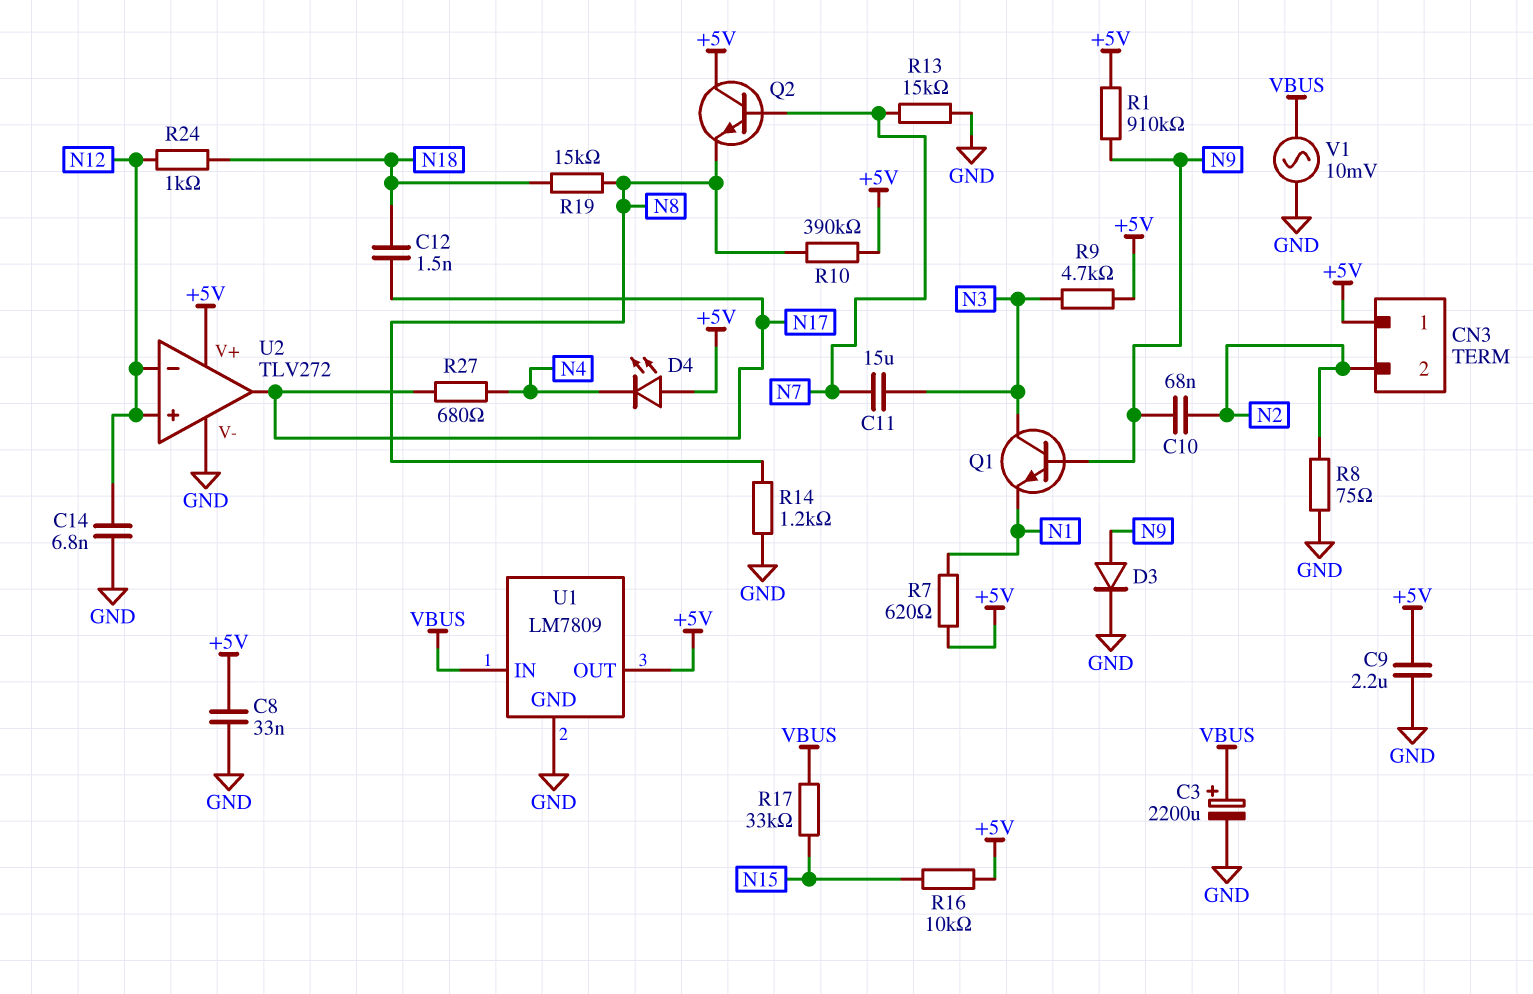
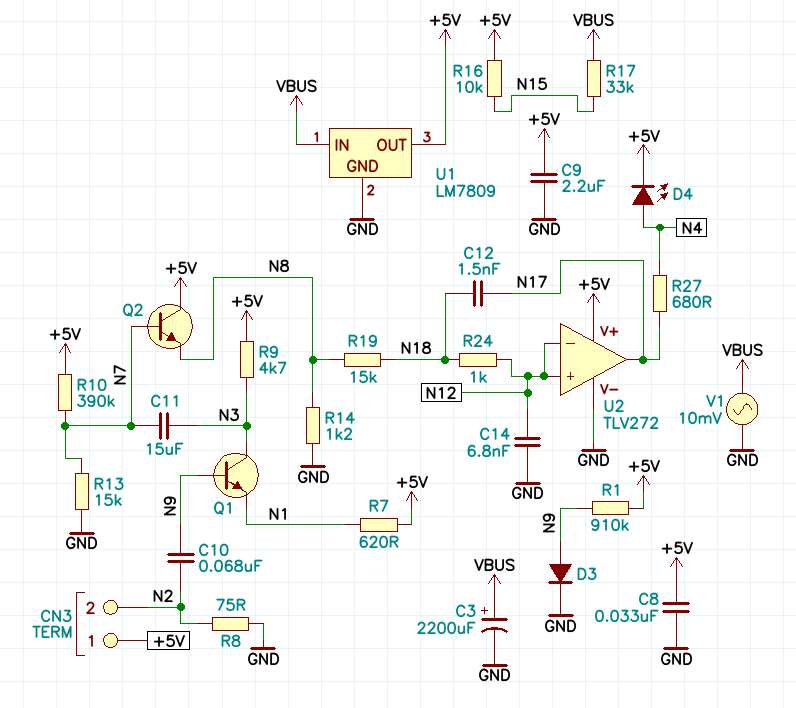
D4: LED (A +5V, K N4) -> LED (A N4, K +5V)
R10: 390k (+5V, N8) -> 390k (+5V, N7)

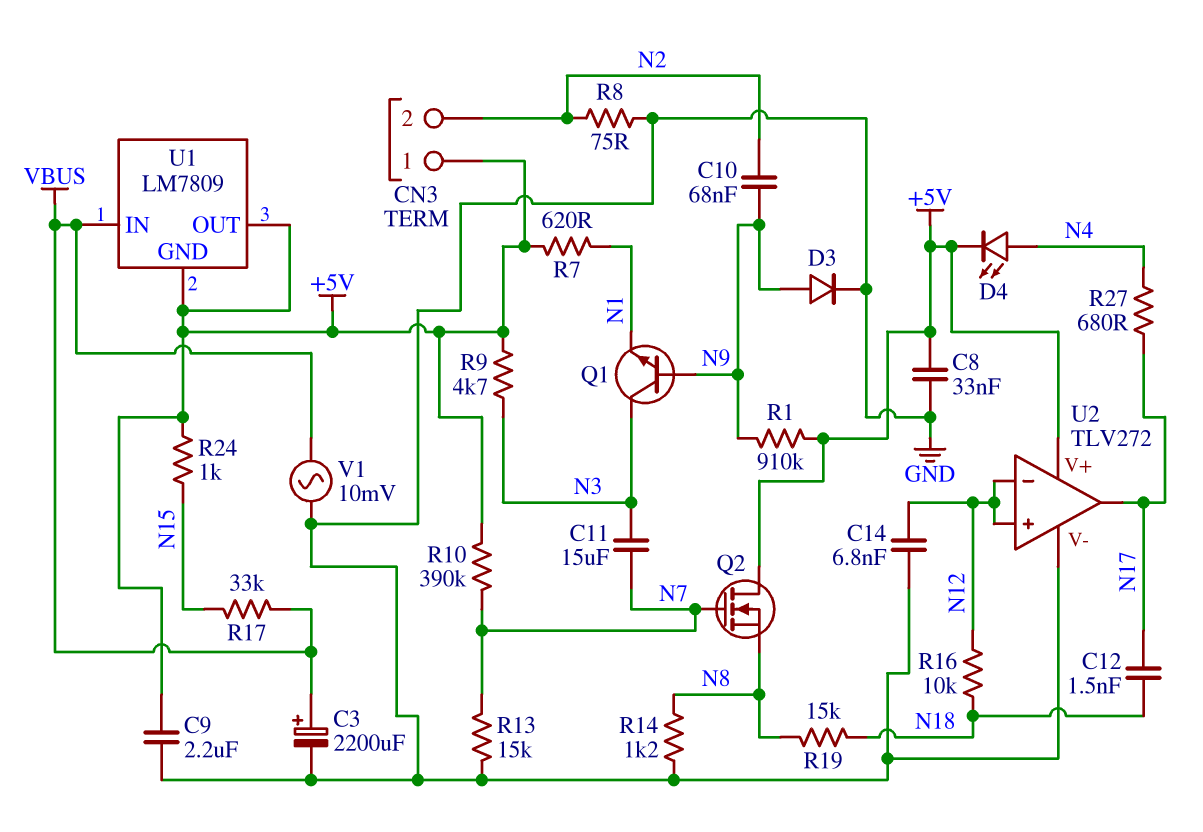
Q2: NPN (B N7, C +5V, E N8) -> NMOS (G N7, D +5V, S N8)
R16: 10k (+5V, N15) -> 10k (N12, N18)
R24: 1k (N12, N18) -> 1k (+5V, N15)
U1 pin GND: GND -> +5V

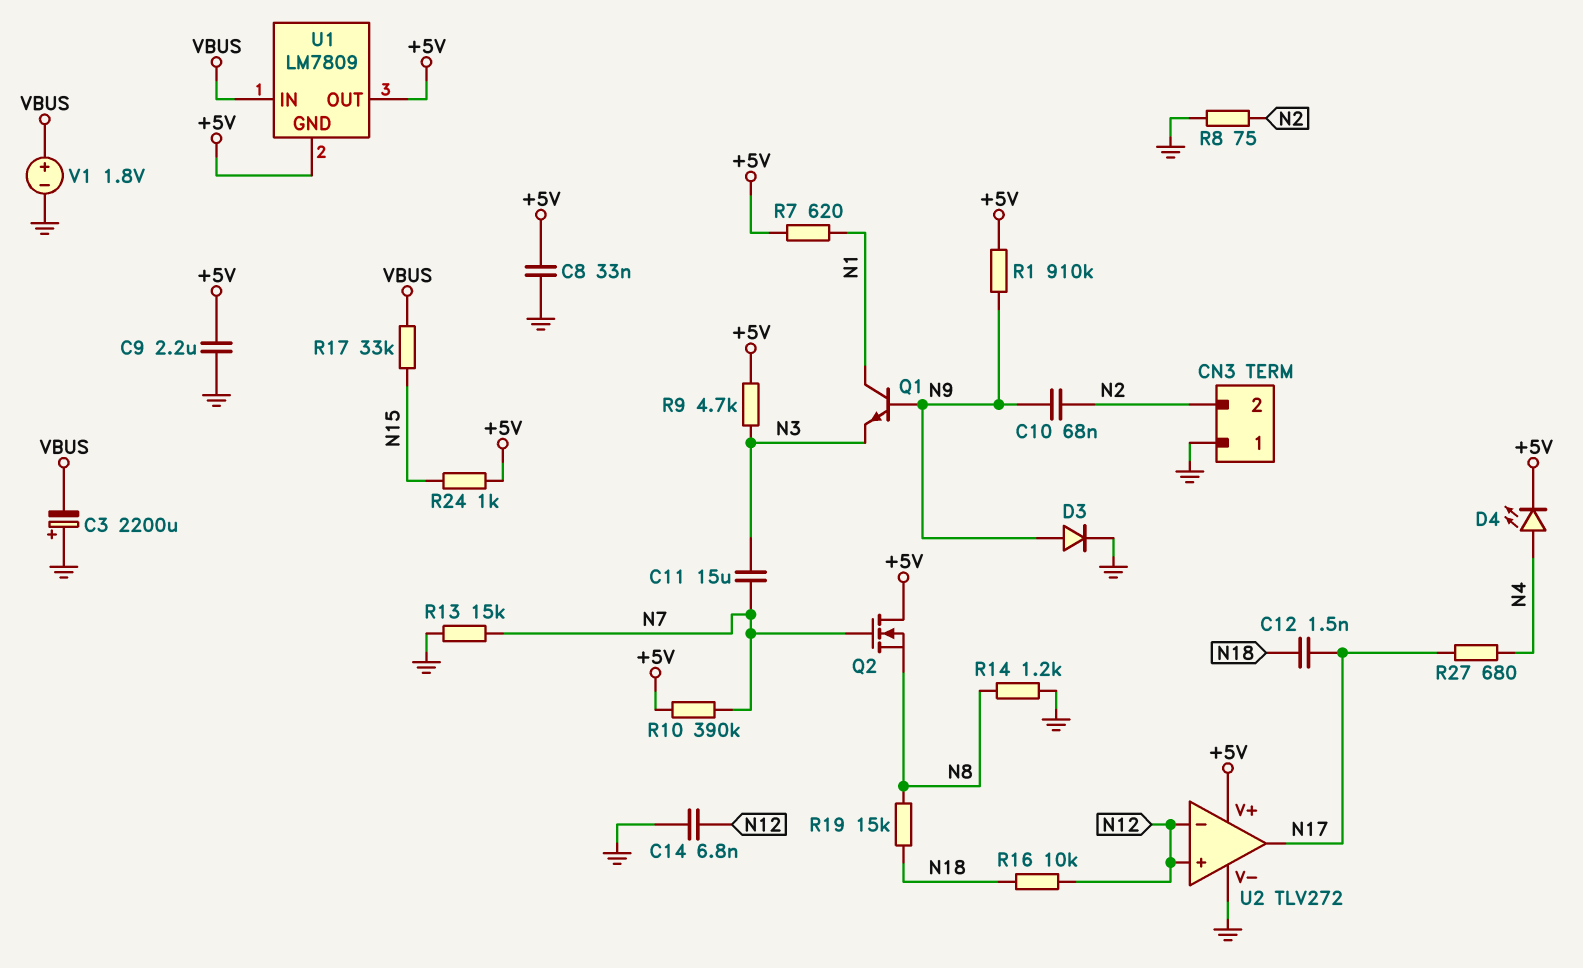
C3: 2200uF (plus VBUS, minus GND) -> 2200uF (plus GND, minus VBUS)
CN3 pin 1: +5V -> GND
Q1: NPN (B N9, C N3, E N1) -> NPN (B N9, C N1, E N3)
V1: AC 10mV (GND, VBUS) -> 1.8V (plus VBUS, minus GND)

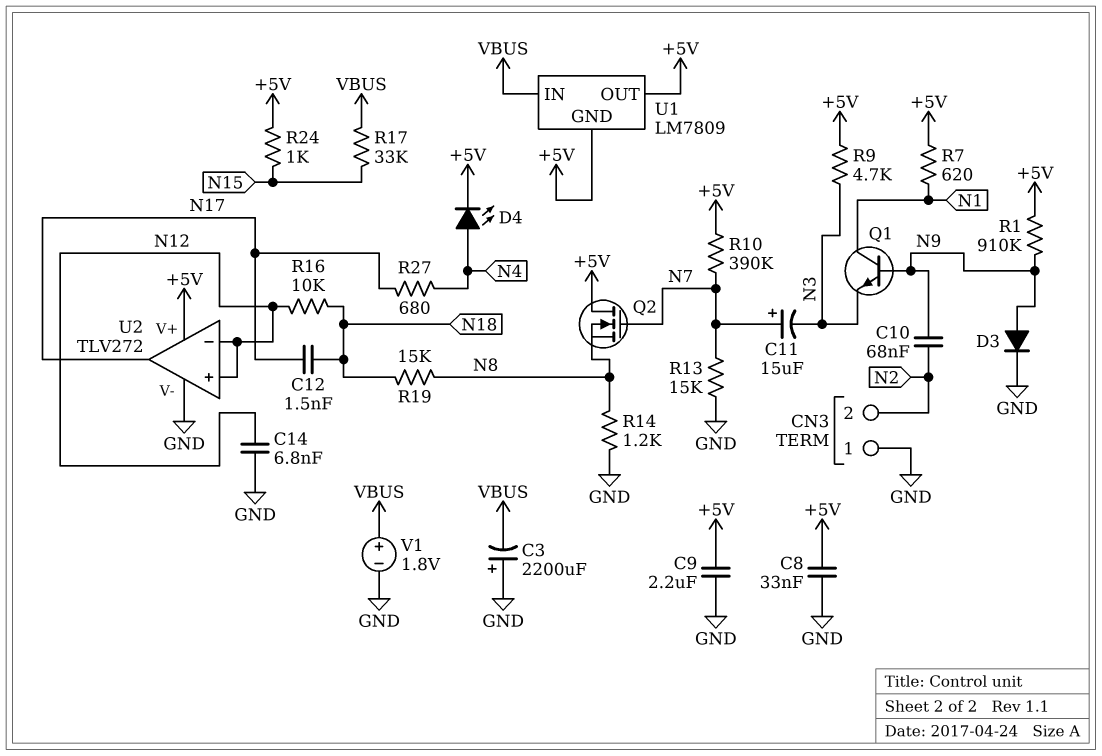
C11: 15uF (N3, N7) -> 15uF (plus N7, minus N3)
R8: 75 (GND, N2) -> none

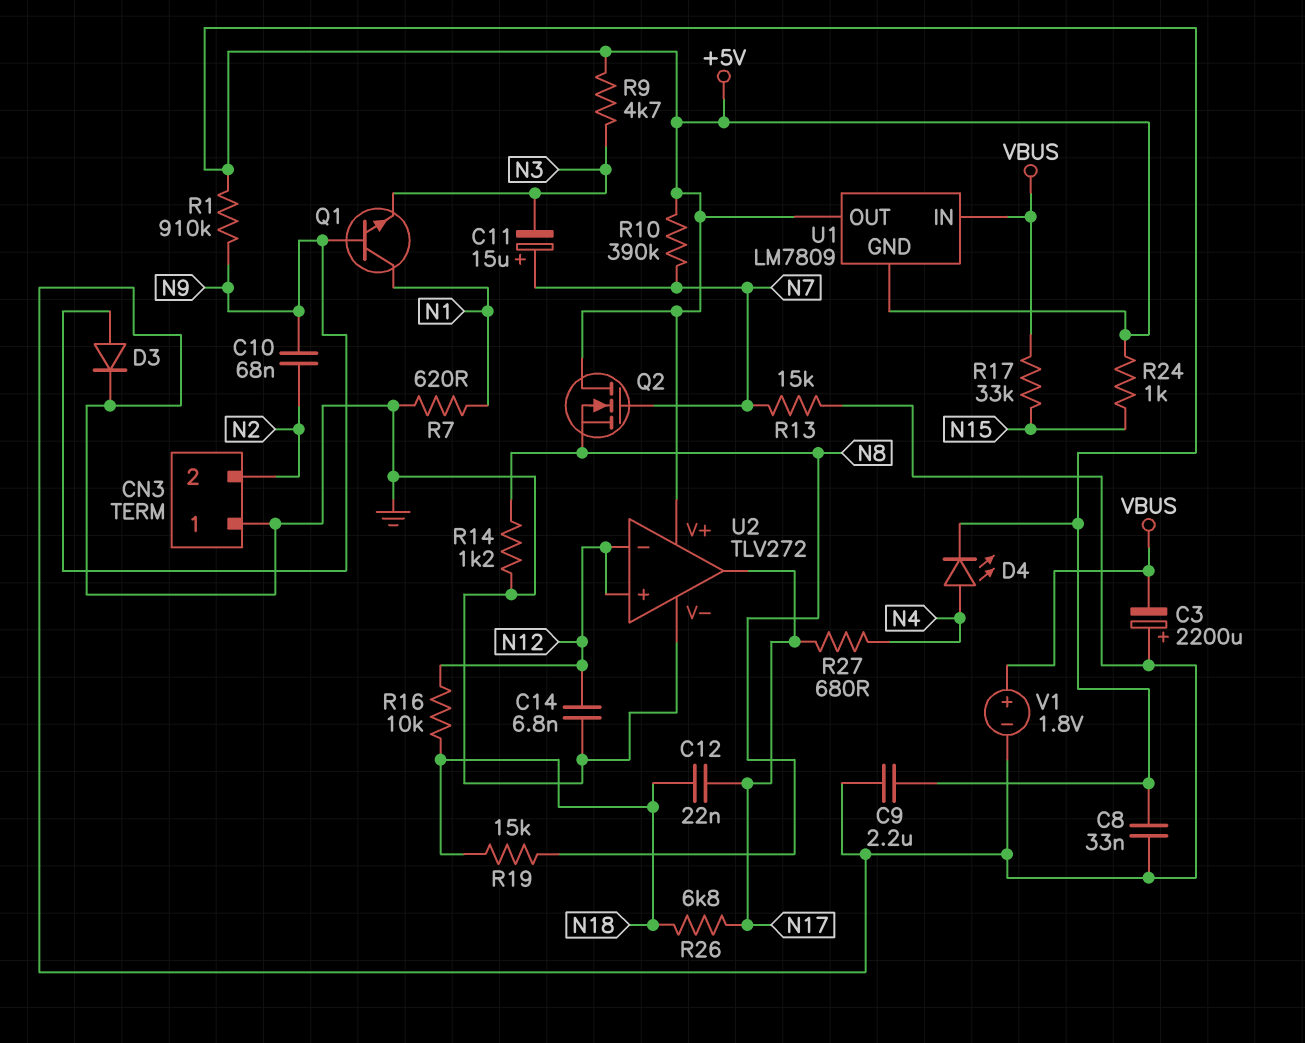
C12: 1.5nF (N17, N18) -> 22nF (N17, N18)
R7: 620 (+5V, N1) -> 620 (GND, N1)
R26: none -> 6.8k (N17, N18)

